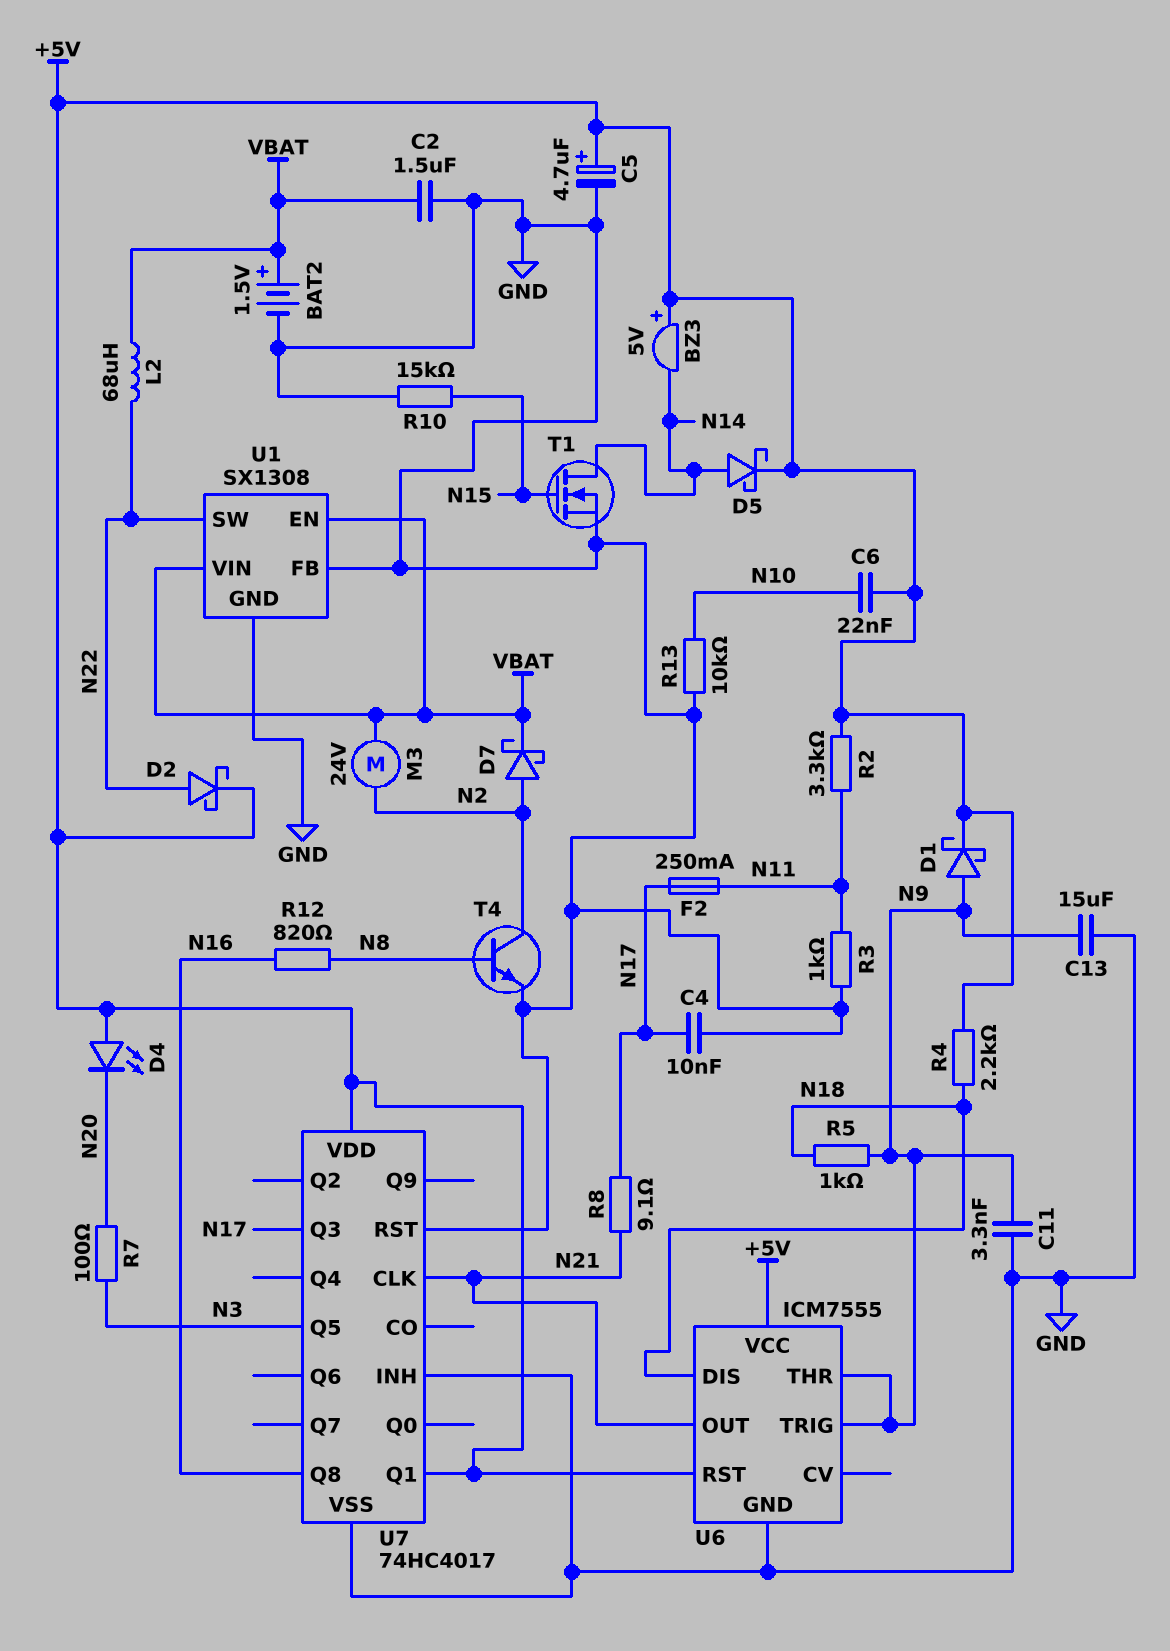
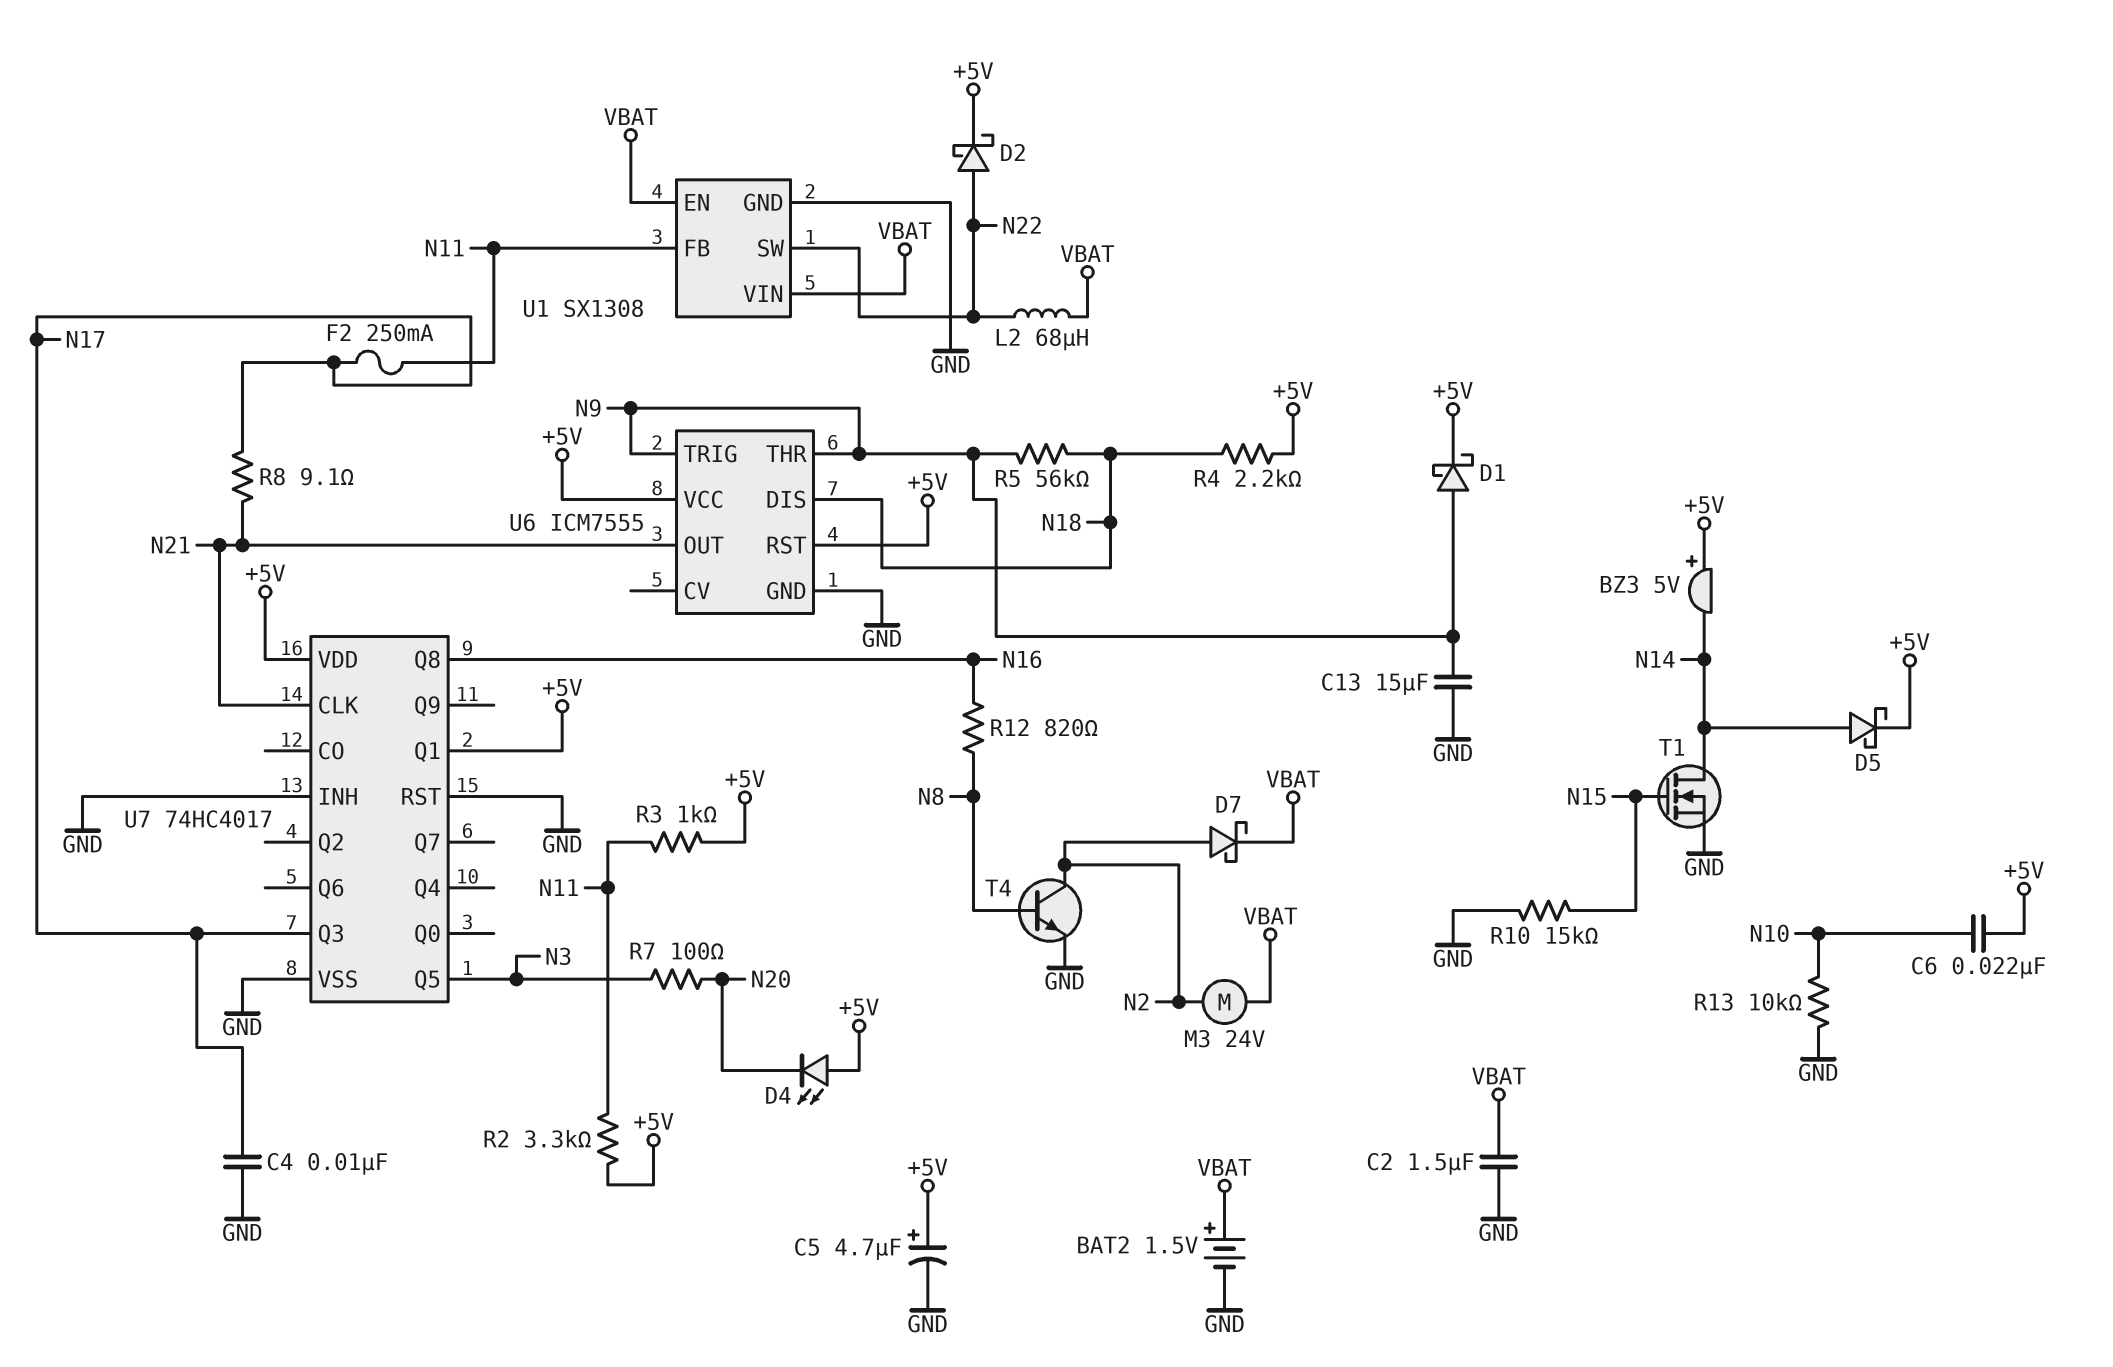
C11: 3.3nF (GND, N9) -> none
R3: 1k (GND, N11) -> 1k (+5V, N11)
R5: 1k (N9, N18) -> 56k (N9, N18)
U1 pin FB: GND -> N11

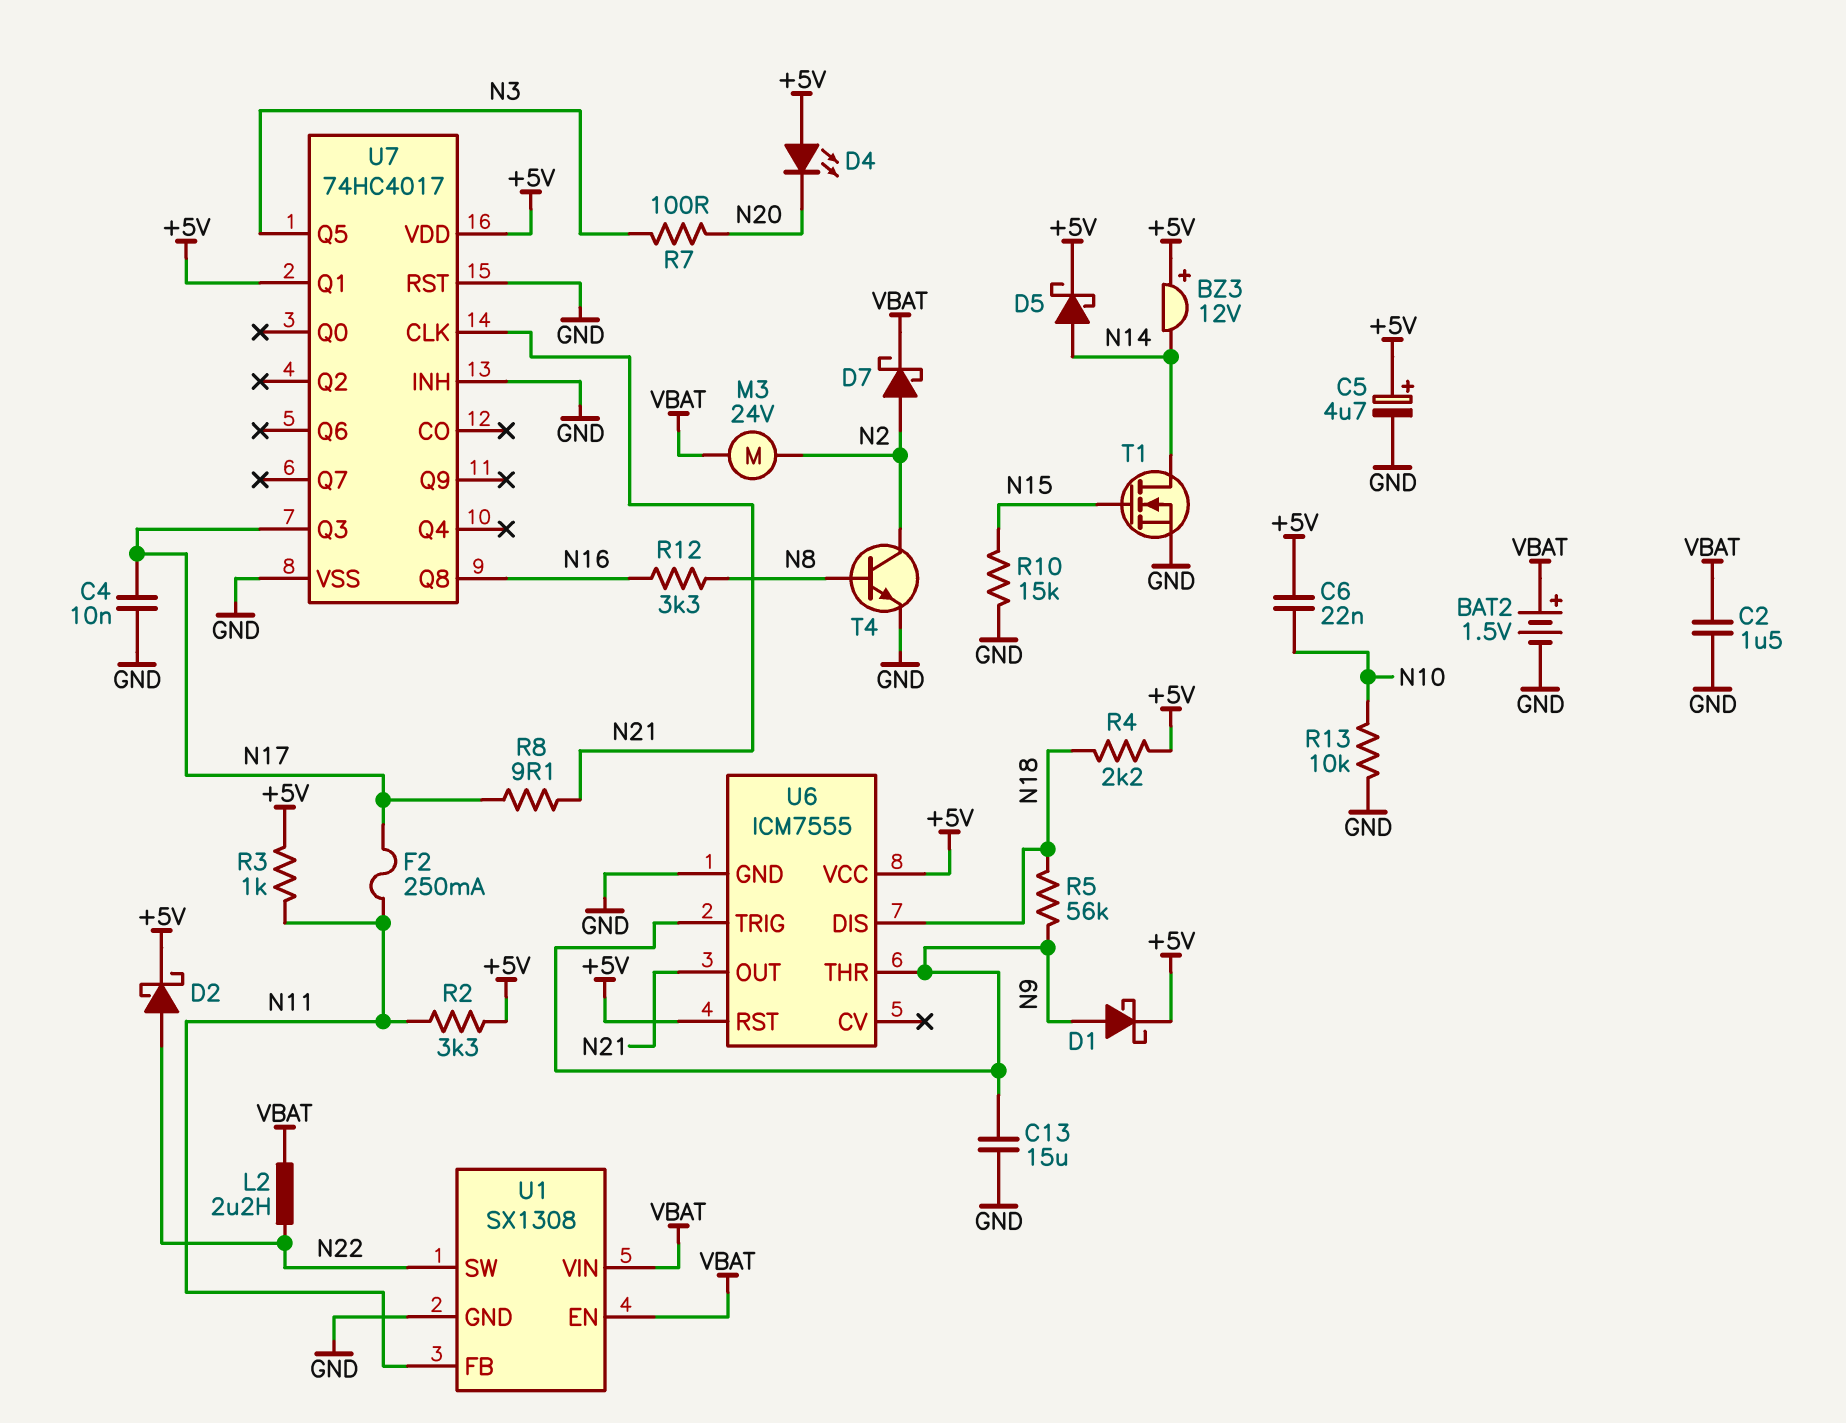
BZ3: buzzer 5V (plus +5V, minus N14) -> buzzer 12V (plus +5V, minus N14)
L2: 68uH (N22, VBAT) -> 2.2uH (N22, VBAT)
R12: 820 (N8, N16) -> 3.3k (N8, N16)

